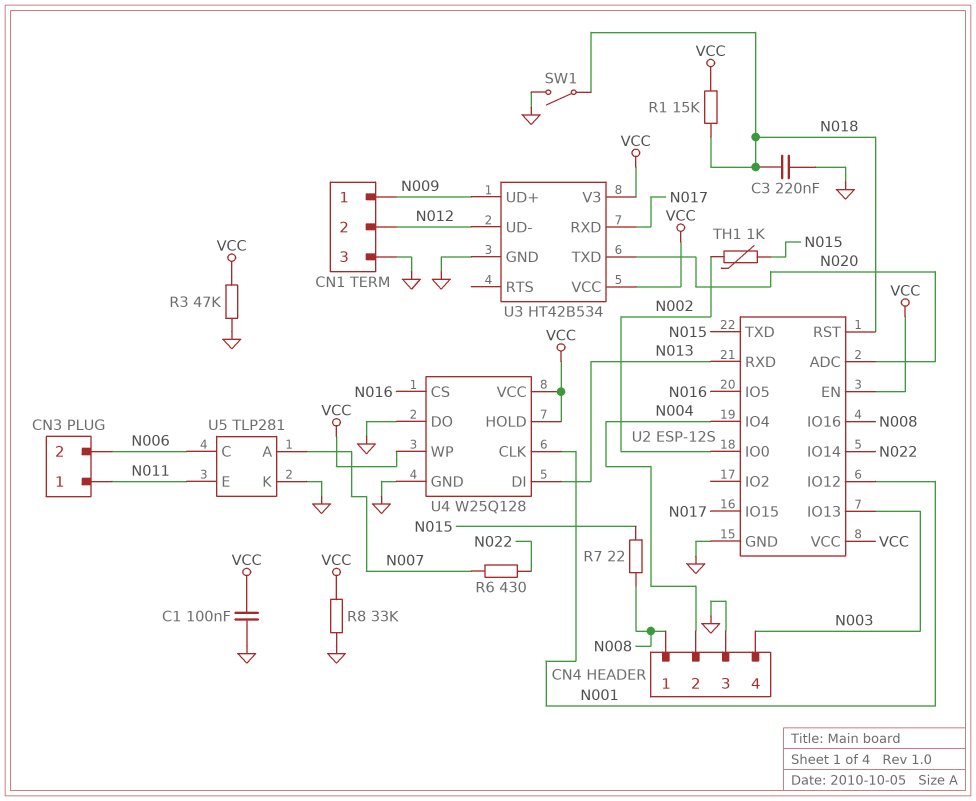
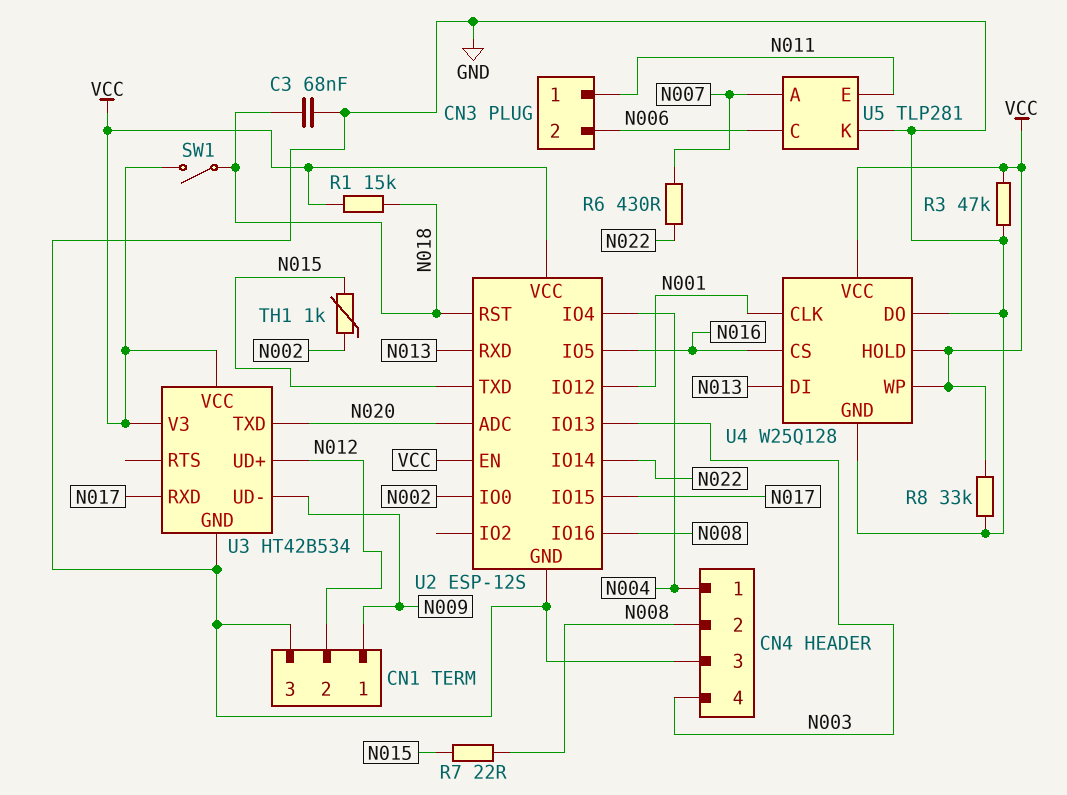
C1: 100nF (GND, VCC) -> none
C3: 220nF (GND, N018) -> 68nF (GND, N018)
CN4 pin 1: N008 -> N004
CN4 pin 2: N004 -> N008
SW1: switch (GND, N018) -> switch (N018, VCC)
U3 pin UD+: N009 -> N012
U3 pin UD-: N012 -> N009

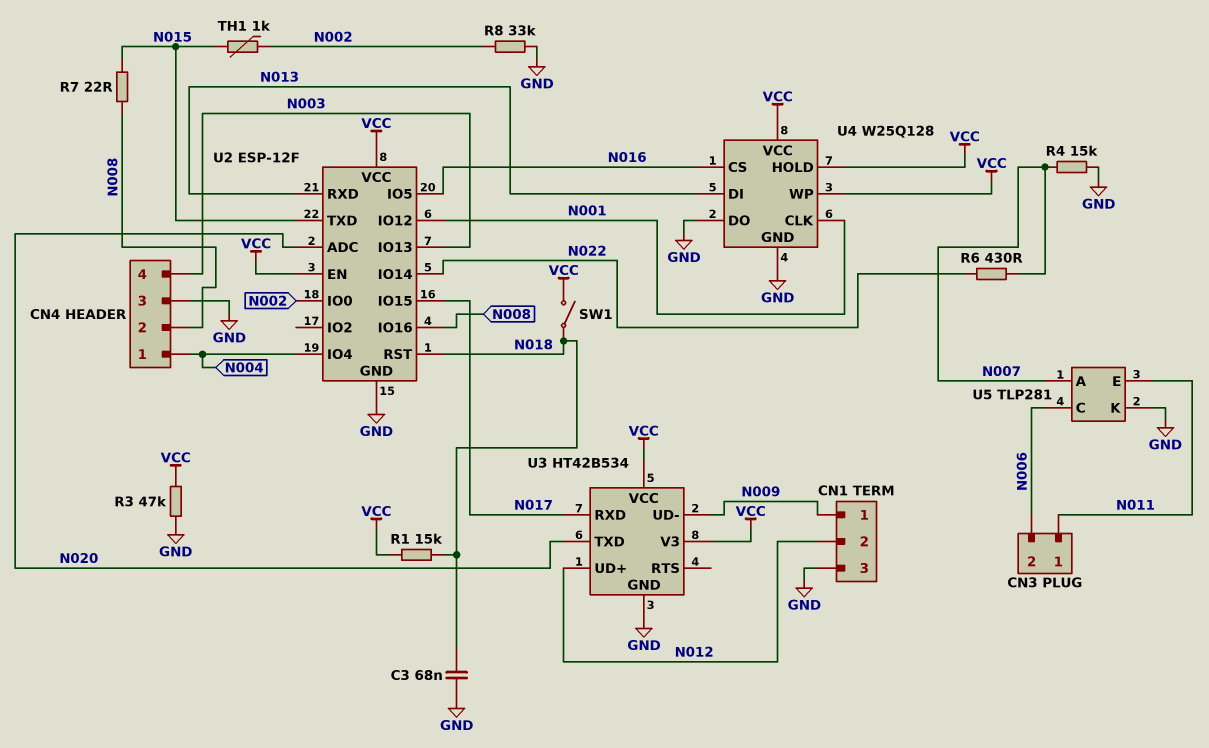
R4: none -> 15k (GND, N007)
R8: 33k (GND, VCC) -> 33k (GND, N002)
U2: ESP-12S -> ESP-12F

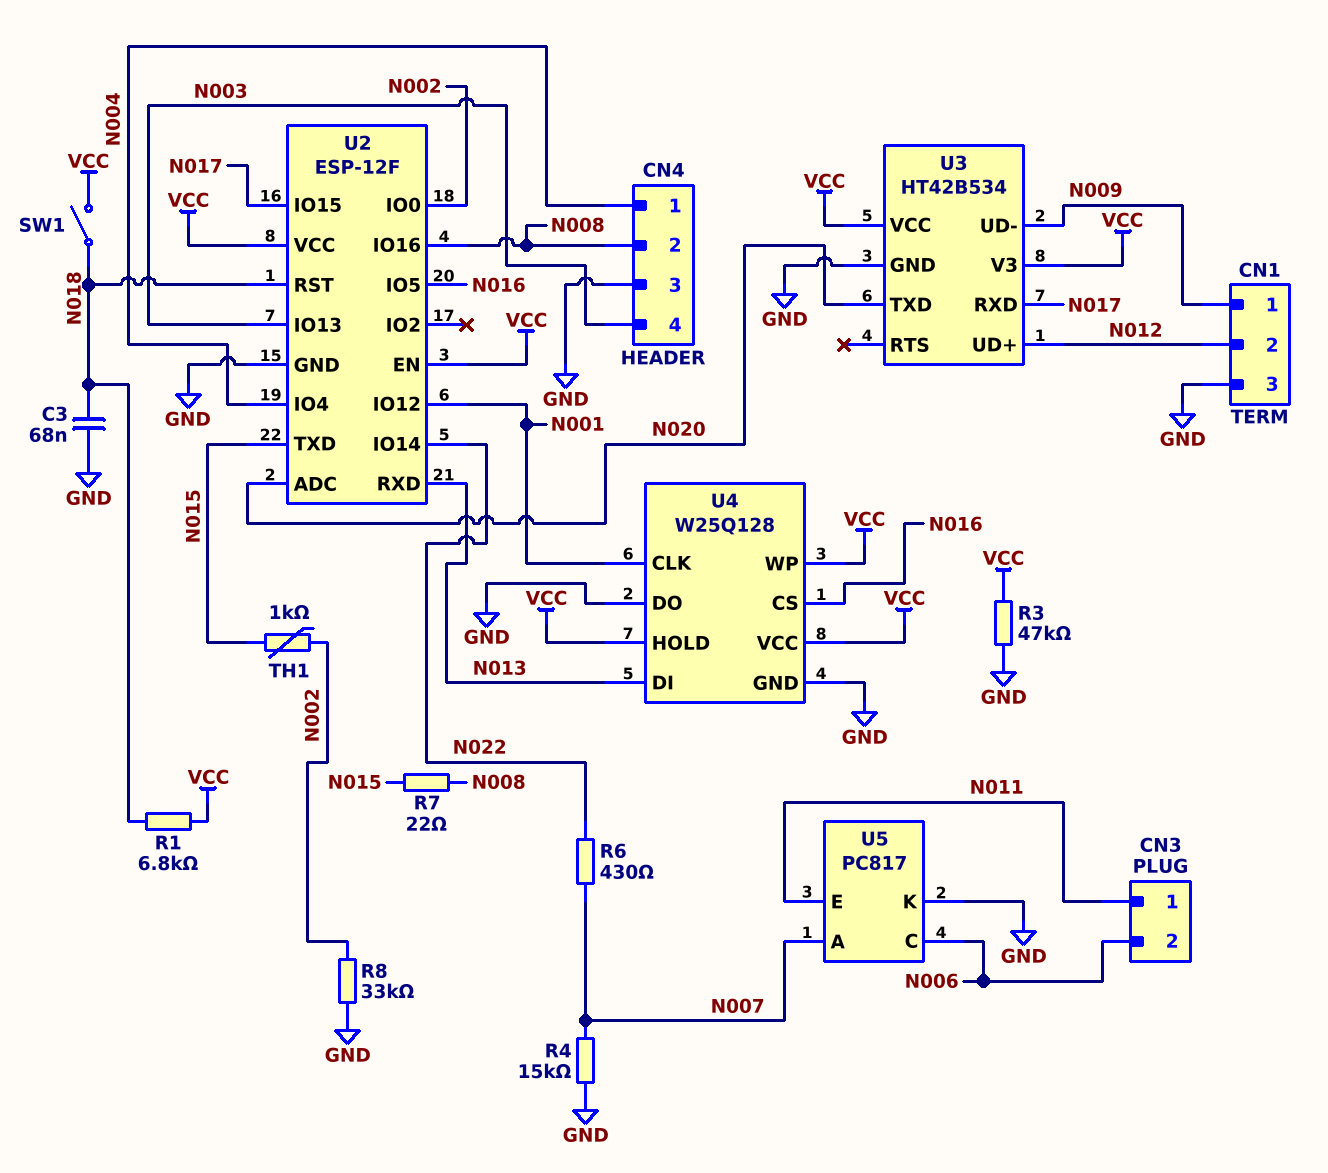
R1: 15k (N018, VCC) -> 6.8k (N018, VCC)
U5: TLP281 -> PC817

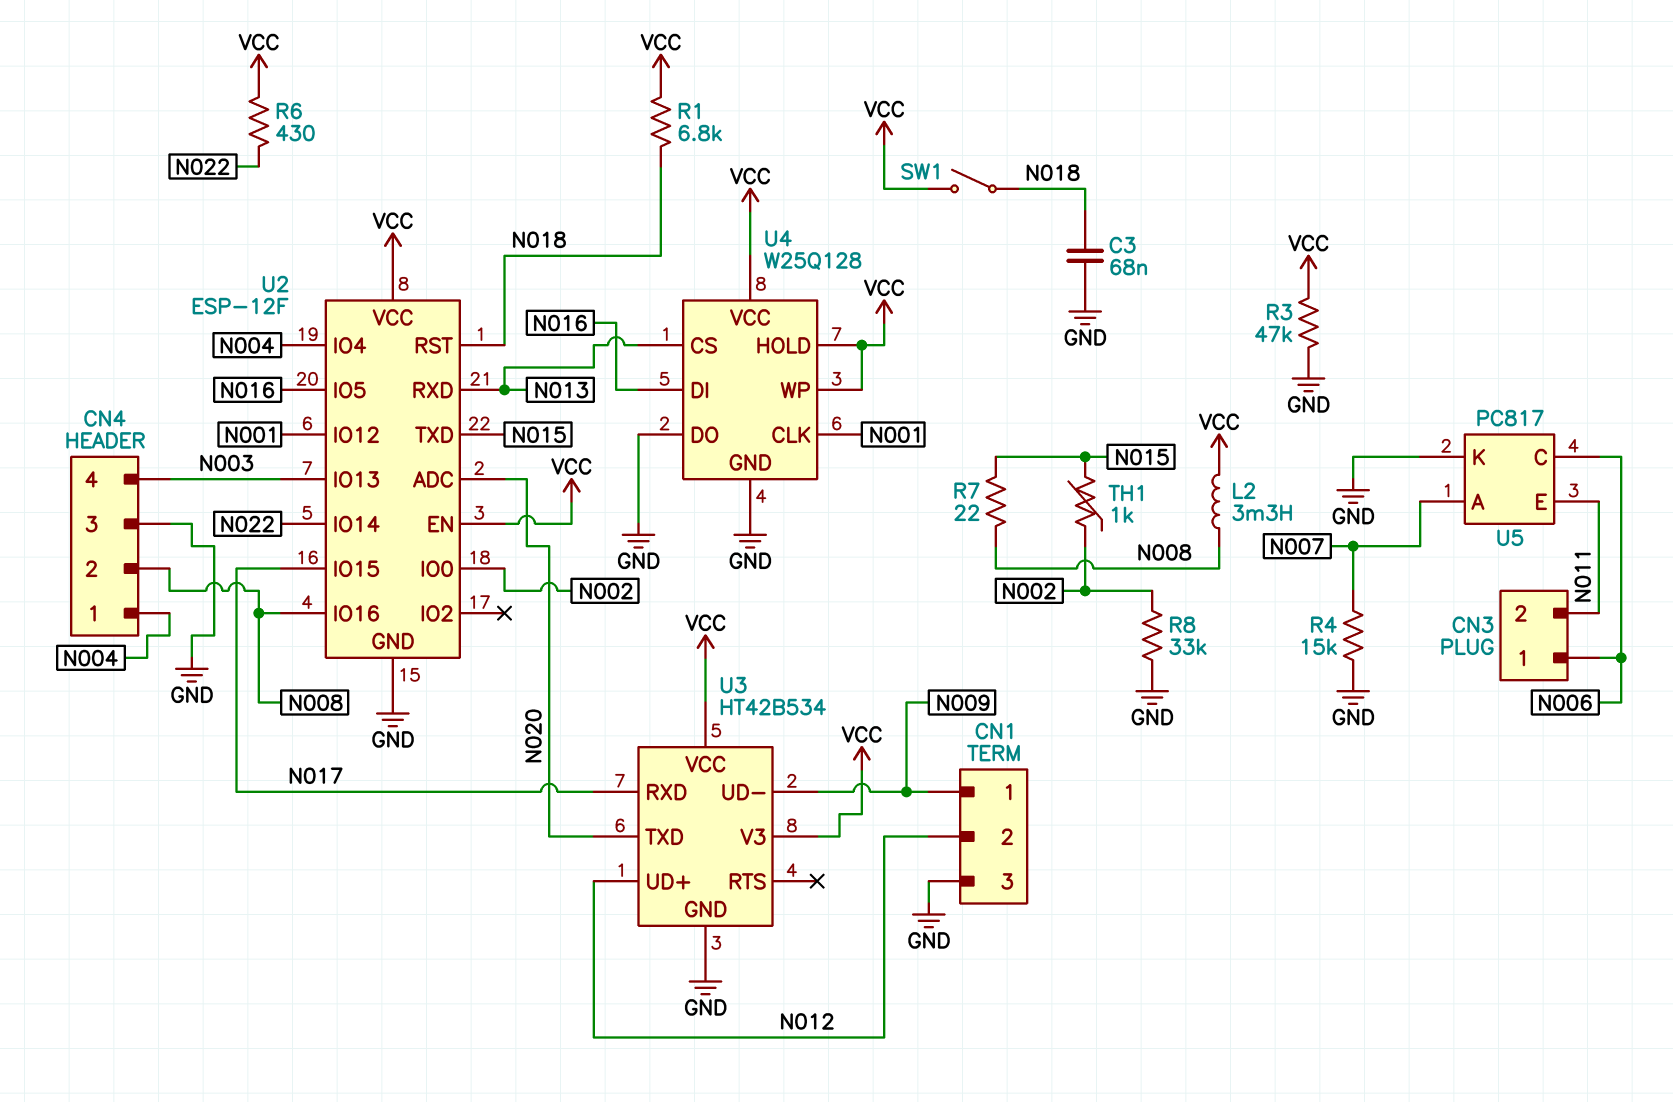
CN3 pin 1: N011 -> N006
CN3 pin 2: N006 -> N011
L2: none -> 3.3mH (N008, VCC)
R6: 430 (N007, N022) -> 430 (N022, VCC)
U4 pin CS: N016 -> N013
U4 pin DI: N013 -> N016

